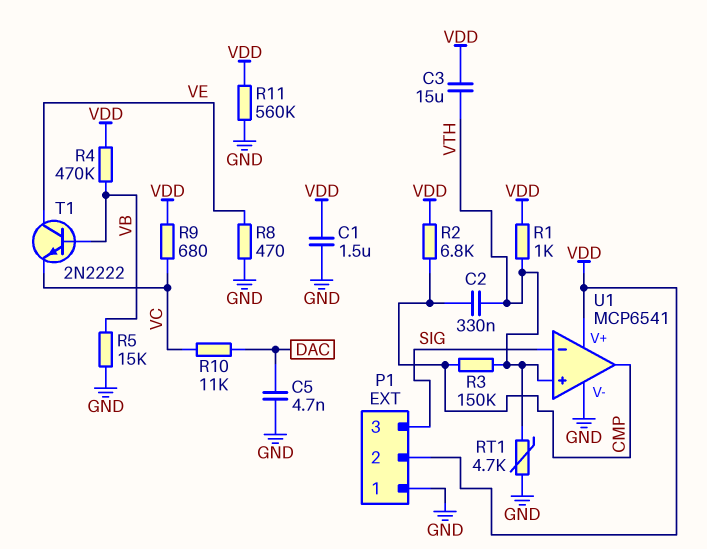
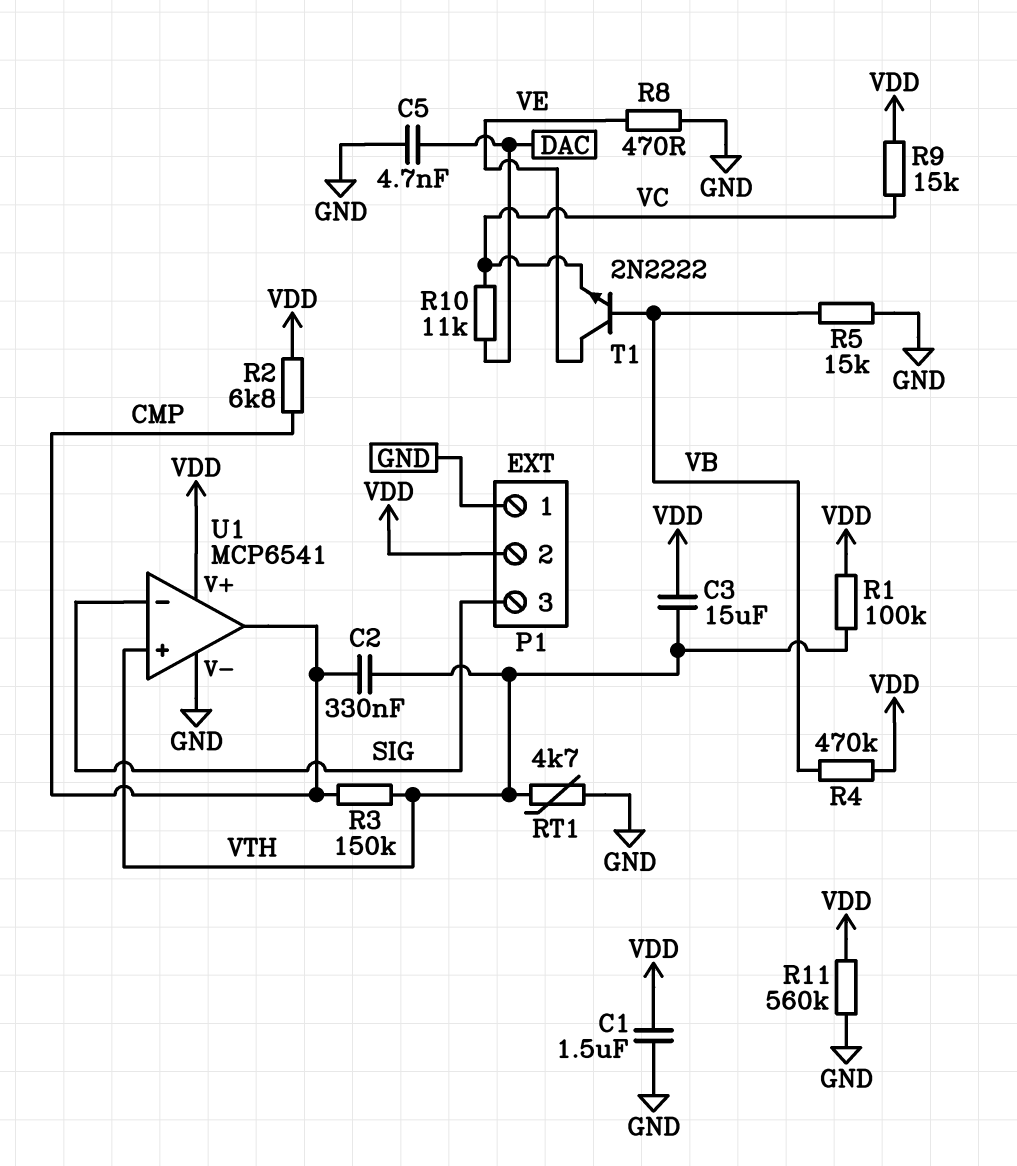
R1: 1k (VDD, VTH) -> 100k (VDD, VTH)
R9: 680 (VC, VDD) -> 15k (VC, VDD)

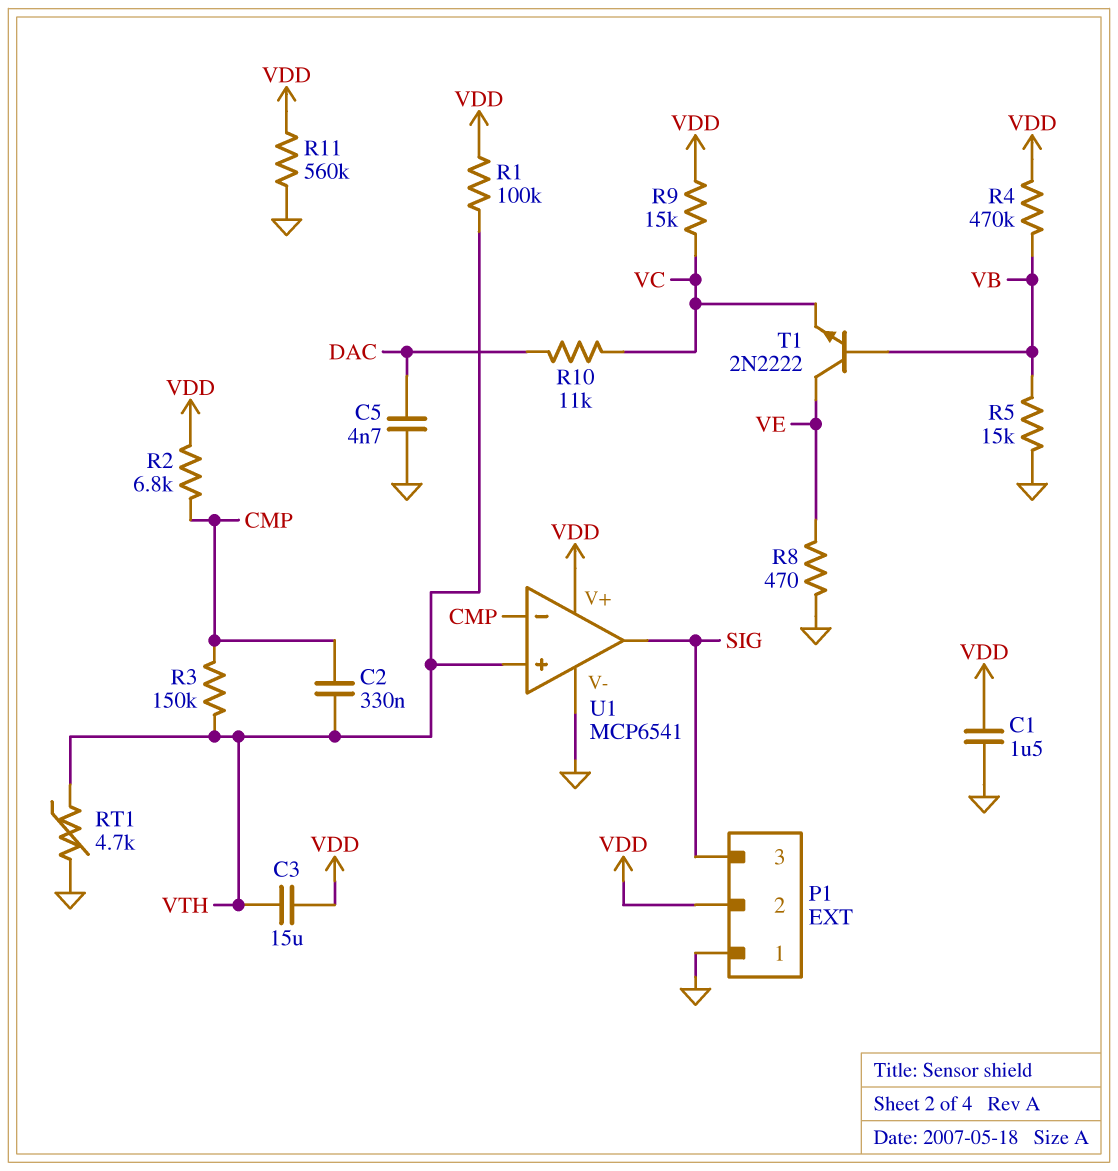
U1 pin in-: SIG -> CMP
U1 pin out: CMP -> SIG

